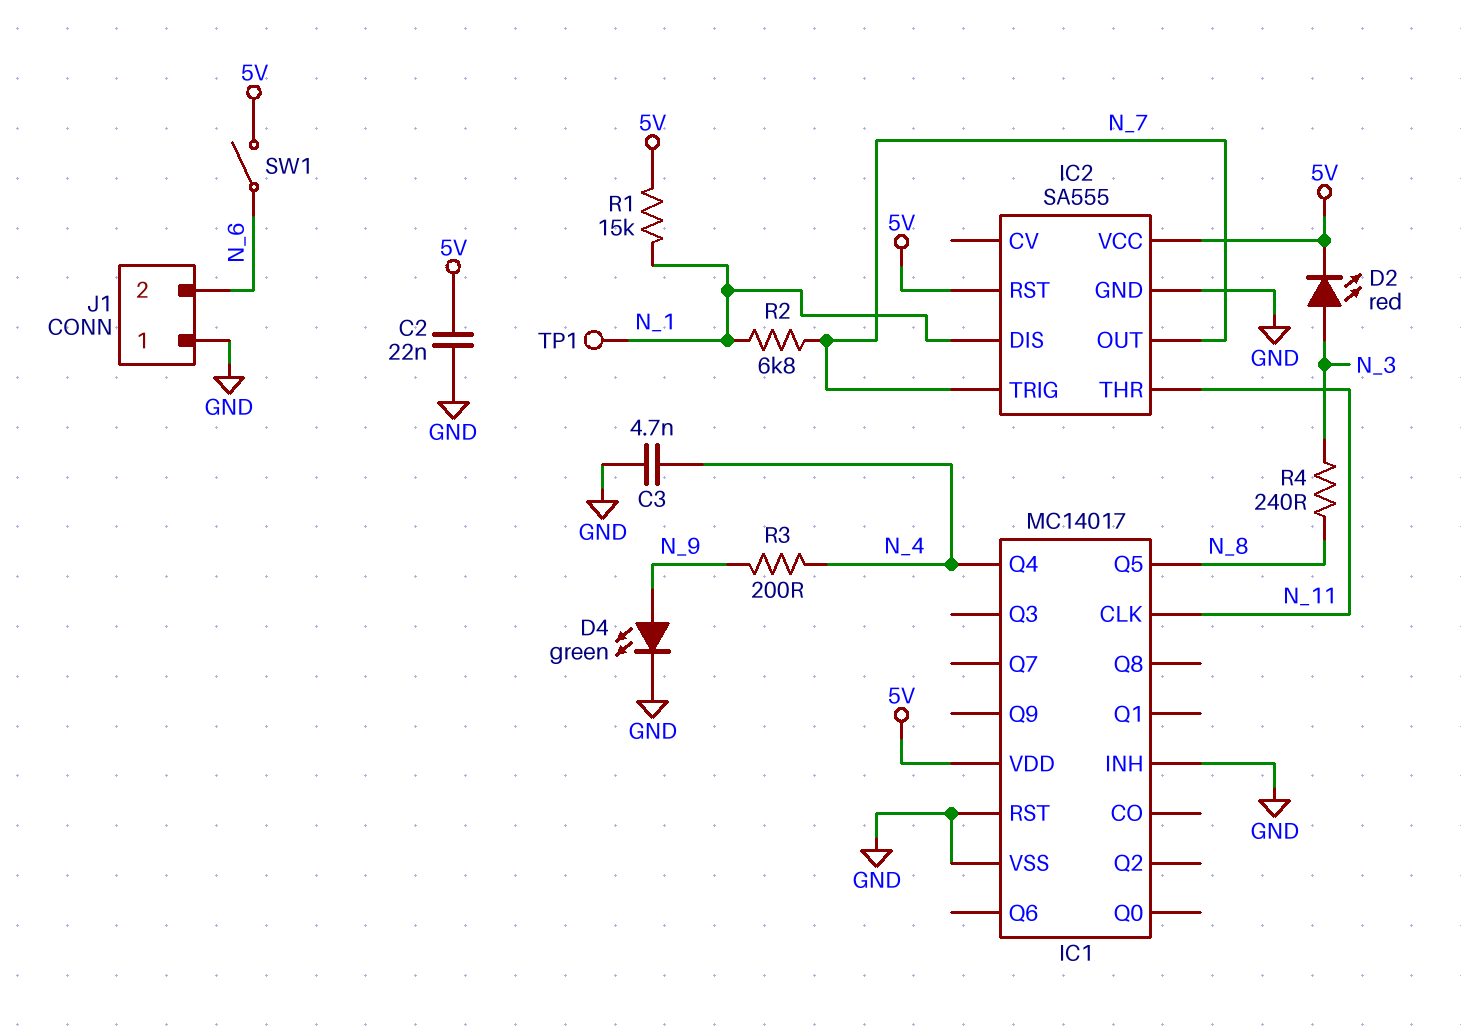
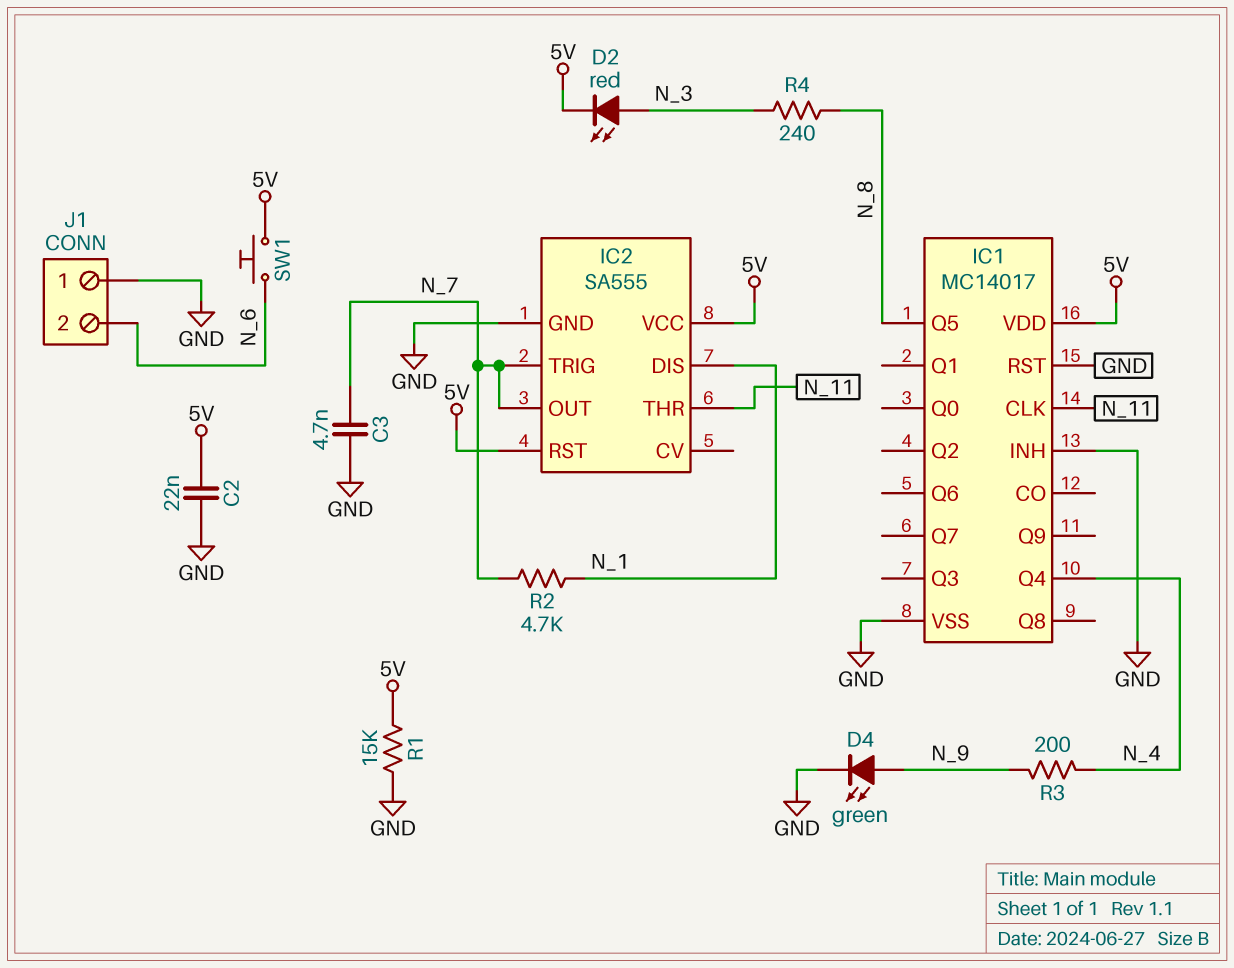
C3: 4.7nF (GND, N_4) -> 4.7nF (GND, N_7)
R1: 15k (5V, N_1) -> 15k (5V, GND)
R2: 6.8k (N_1, N_7) -> 4.7k (N_1, N_7)
SW1: switch (5V, N_6) -> button (5V, N_6)
TP1: test point (N_1) -> none

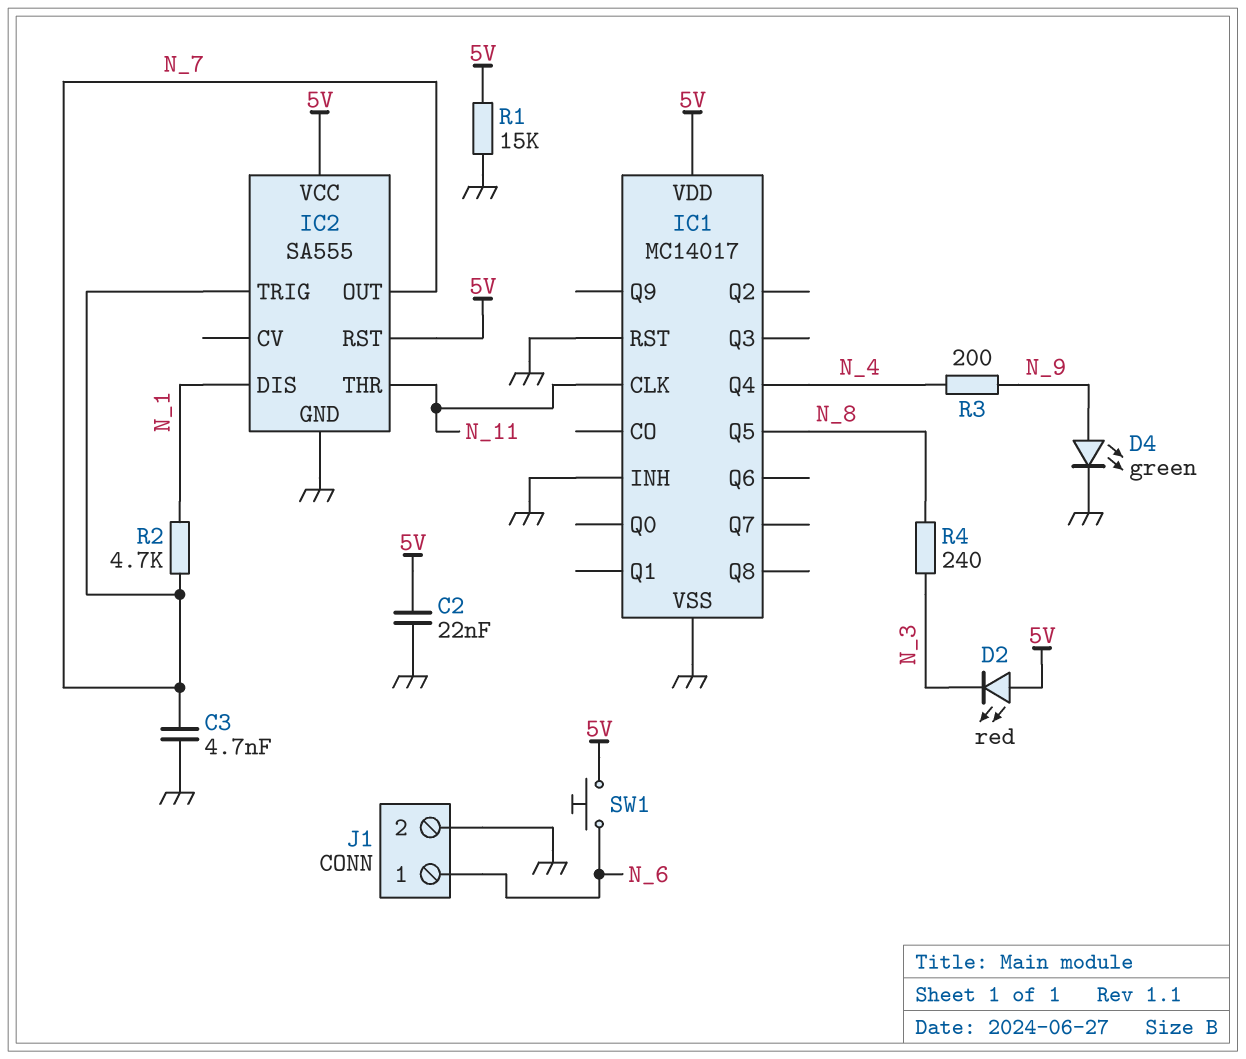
D2: LED red (A N_3, K 5V) -> LED red (A 5V, K N_3)
J1 pin 1: GND -> N_6
J1 pin 2: N_6 -> GND

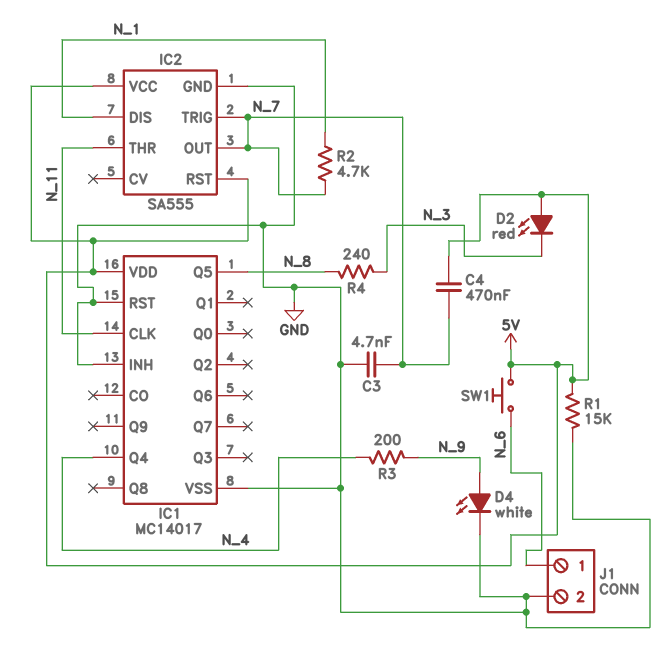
C2: 22nF (5V, GND) -> none
C4: none -> 470nF (5V, N_7)
D4: LED green (A N_9, K GND) -> LED white (A N_9, K GND)

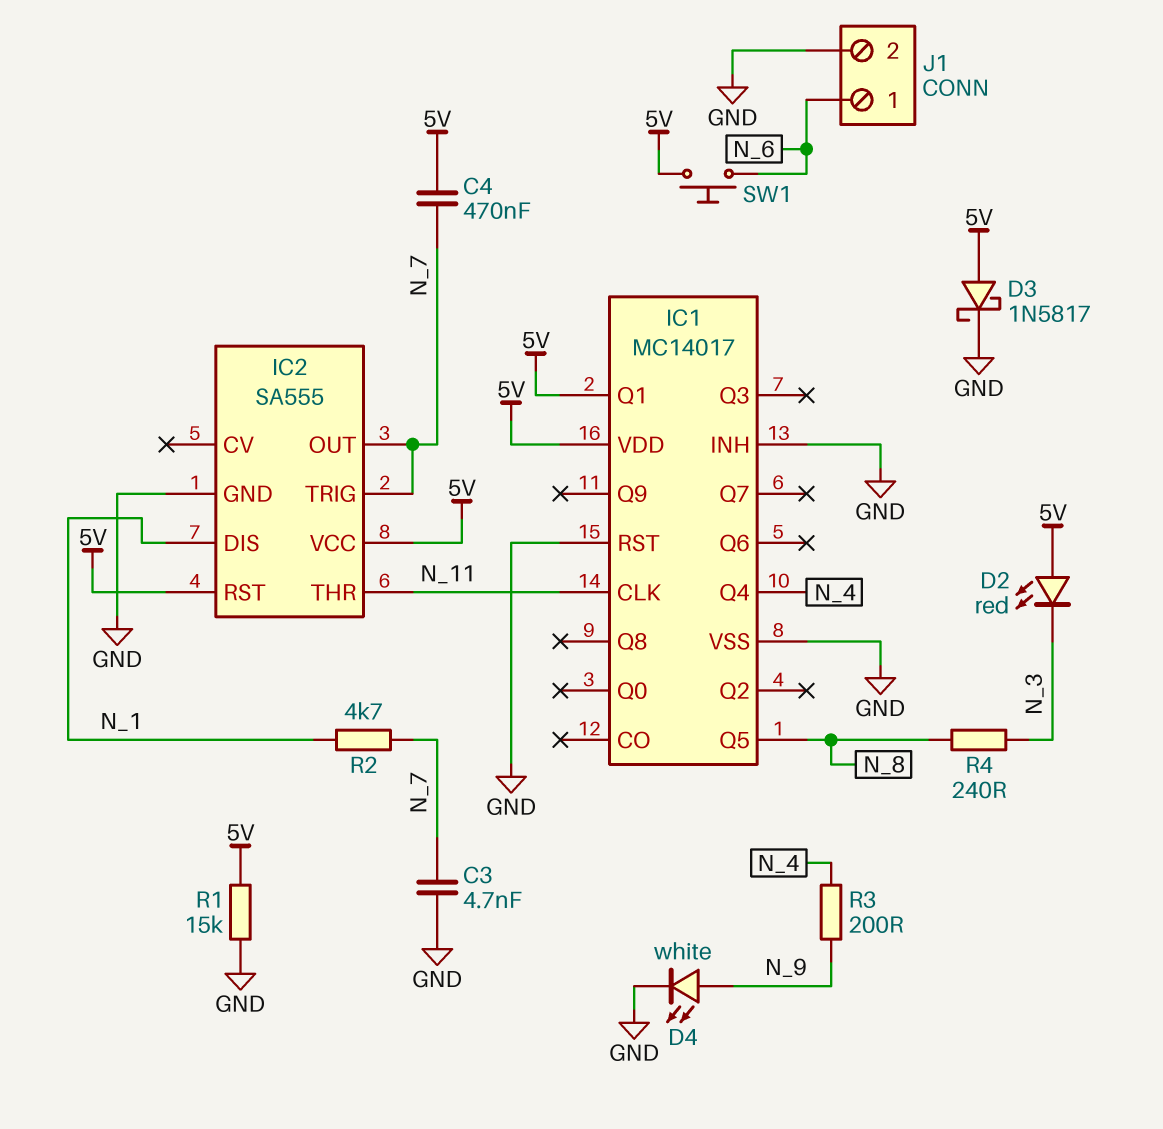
D3: none -> schottky 1N5817 (A 5V, K GND)
IC1 pin Q1: none -> 5V

